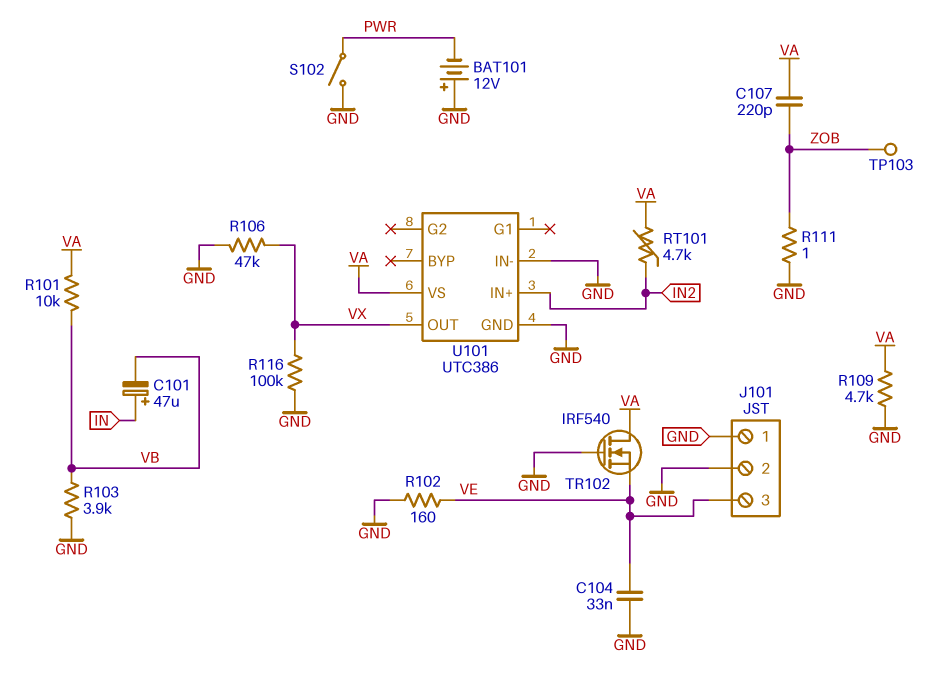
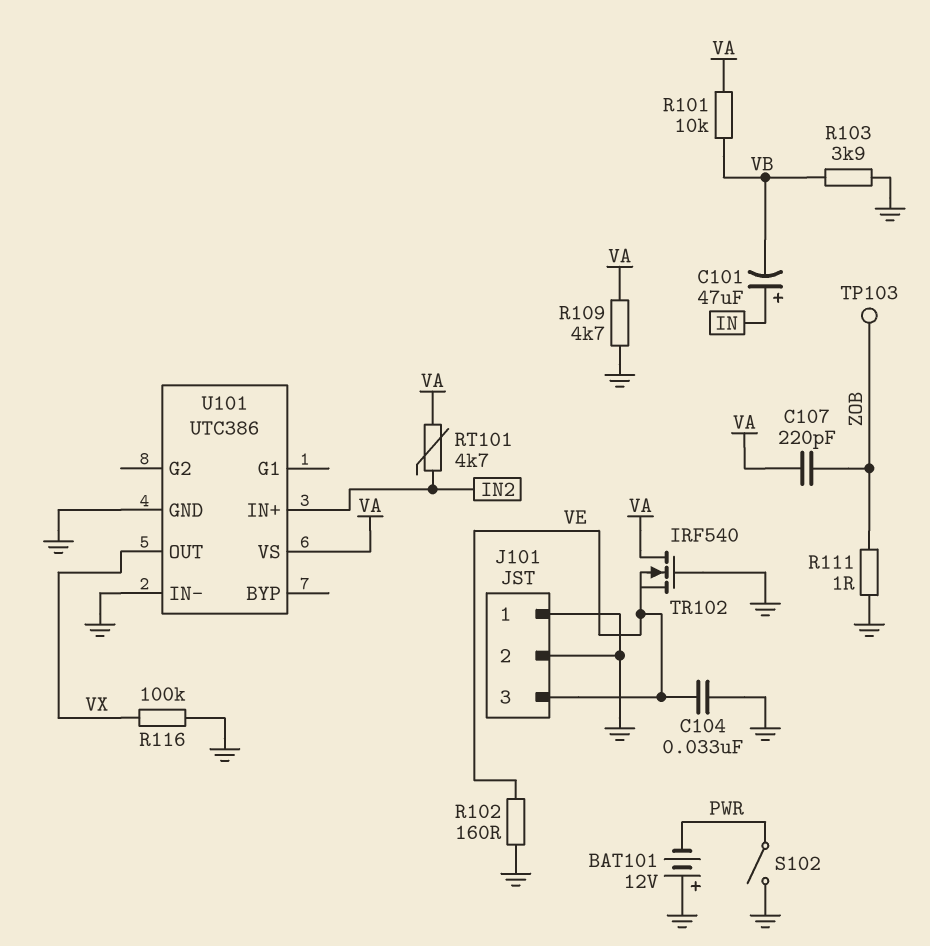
R106: 47k (GND, VX) -> none

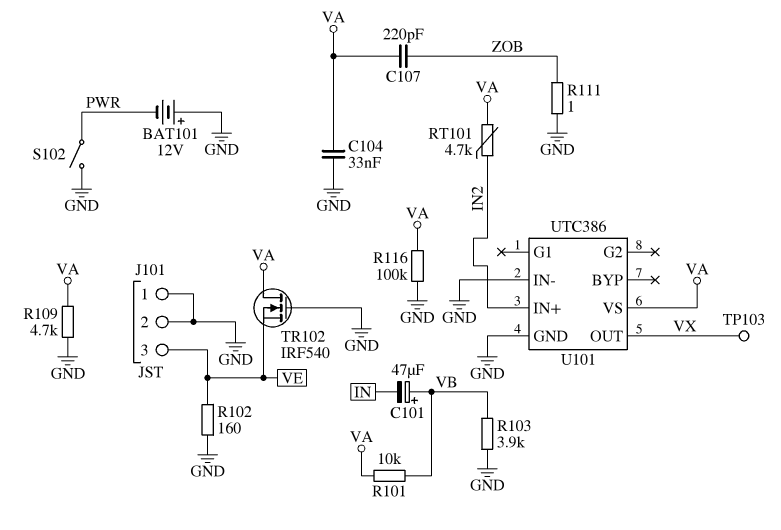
C101: 47uF (plus IN, minus VB) -> 47uF (plus VB, minus IN)
C104: 33nF (GND, VE) -> 33nF (GND, VA)
R116: 100k (GND, VX) -> 100k (GND, VA)
TP103: test point (ZOB) -> test point (VX)

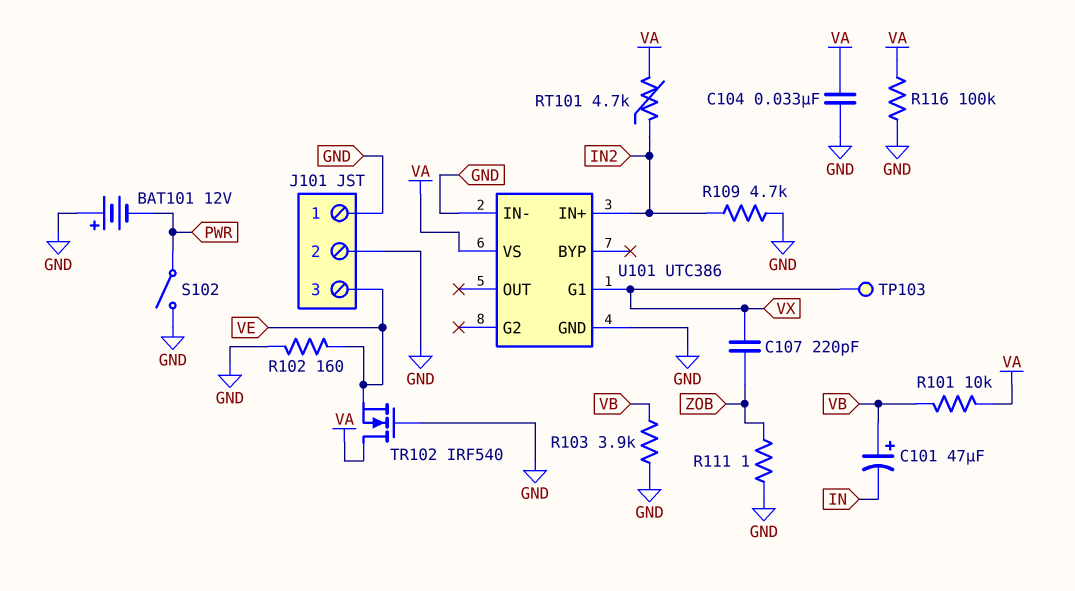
C107: 220pF (VA, ZOB) -> 220pF (VX, ZOB)
R109: 4.7k (GND, VA) -> 4.7k (GND, IN2)
U101 pin G1: none -> VX
U101 pin OUT: VX -> none

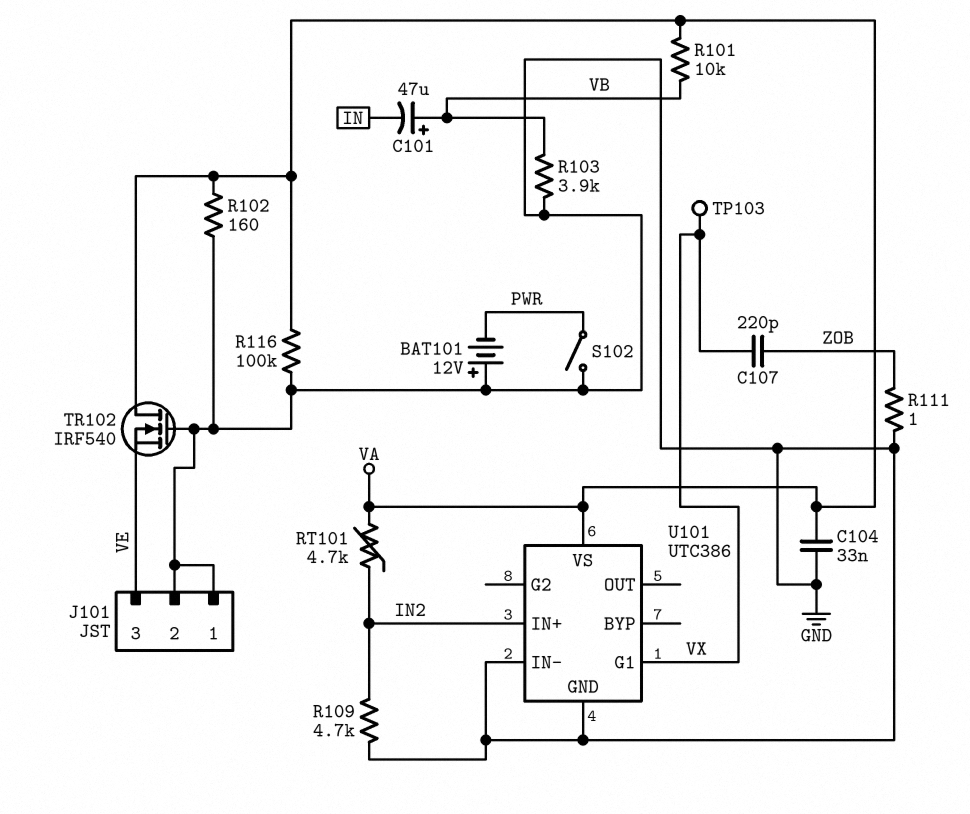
R102: 160 (GND, VE) -> 160 (GND, VA)

